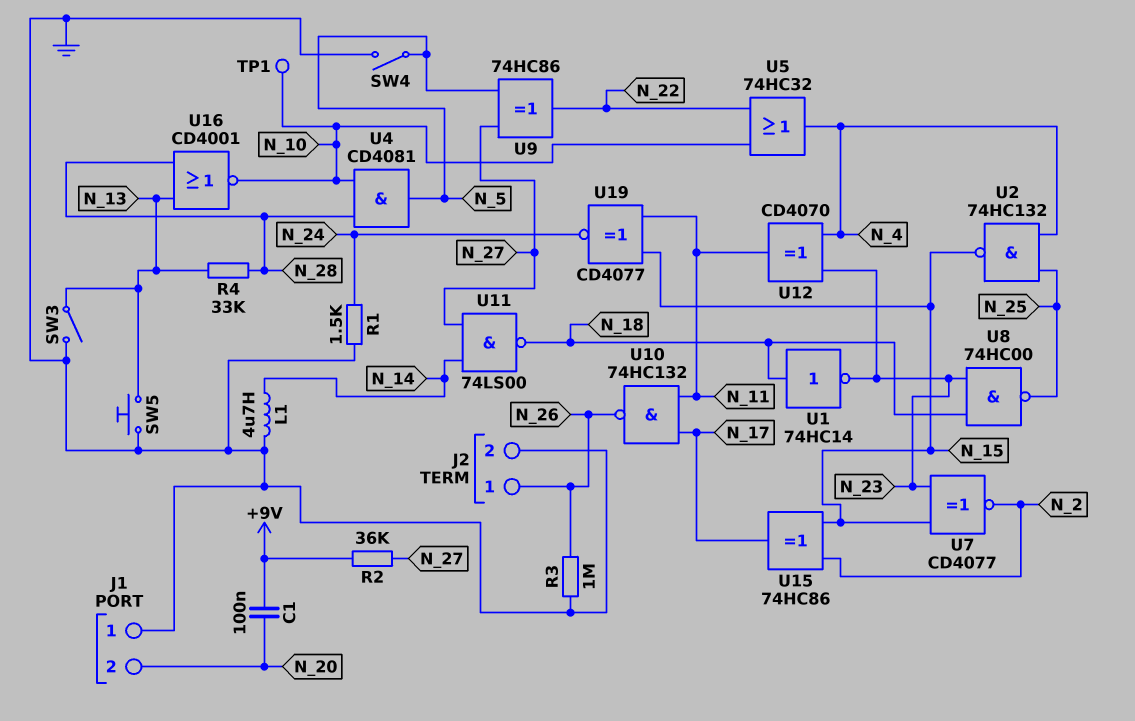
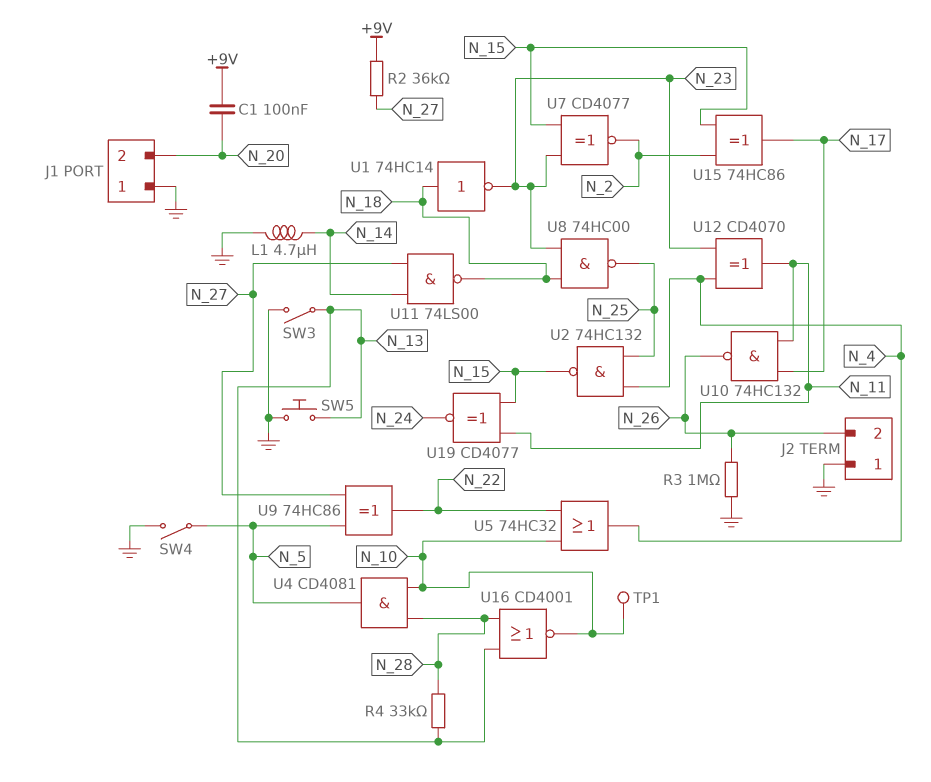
J2 pin 1: N_26 -> GND
J2 pin 2: GND -> N_26
R1: 1.5k (GND, N_24) -> none

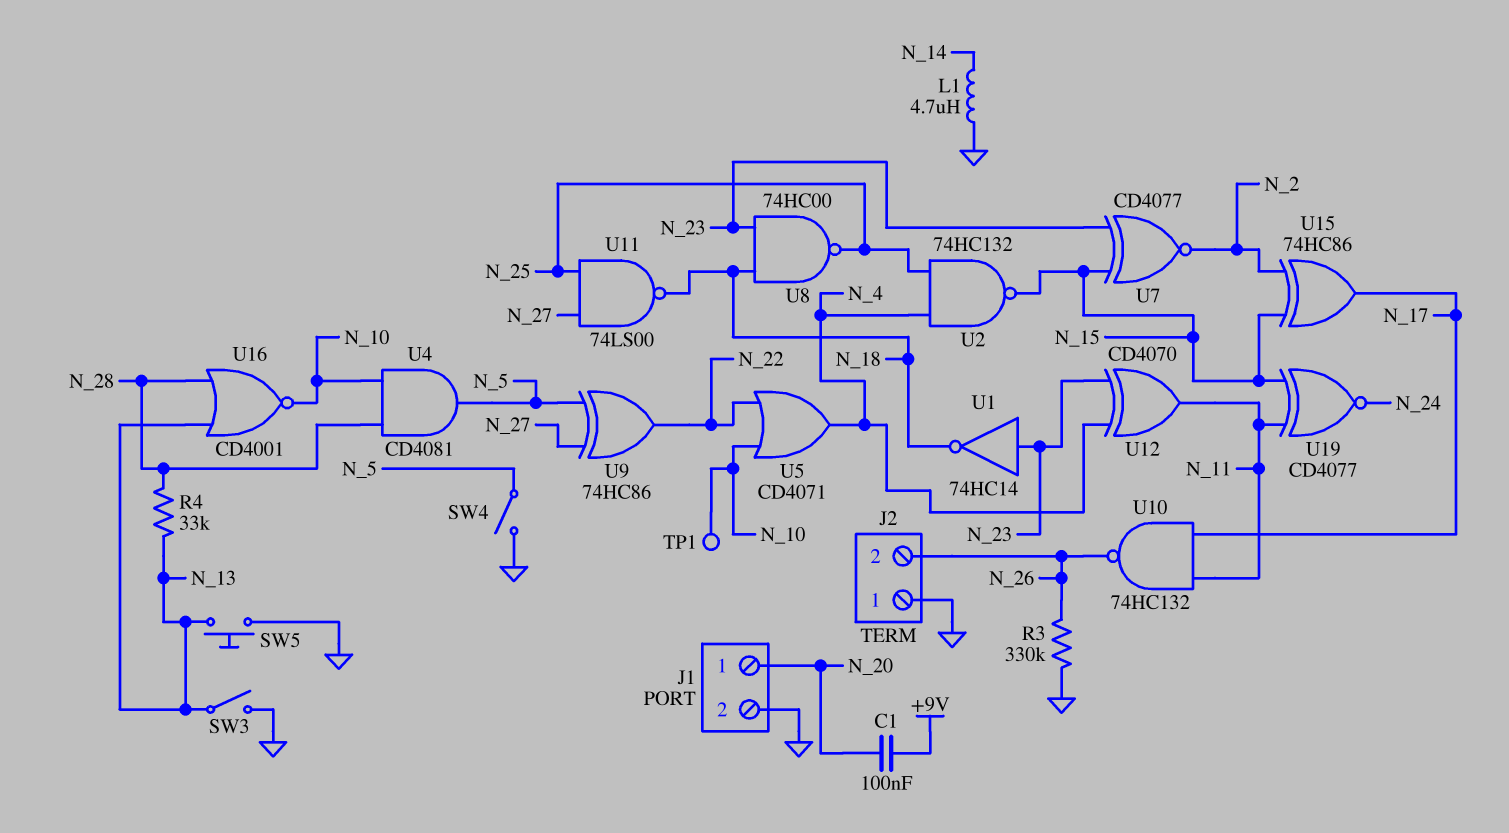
J1 pin 1: GND -> N_20
J1 pin 2: N_20 -> GND
R2: 36k (+9V, N_27) -> none
R3: 1M (GND, N_26) -> 330k (GND, N_26)
U1: NOT 74HC14 (in N_18, out N_23) -> NOT 74HC14 (in N_23, out N_18)
U5: OR 74HC32 (in N_10, in N_22, out N_4) -> OR CD4071 (in N_10, in N_22, out N_4)
U11: NAND 74LS00 (in N_14, in N_27, out N_18) -> NAND 74LS00 (in N_25, in N_27, out N_18)

